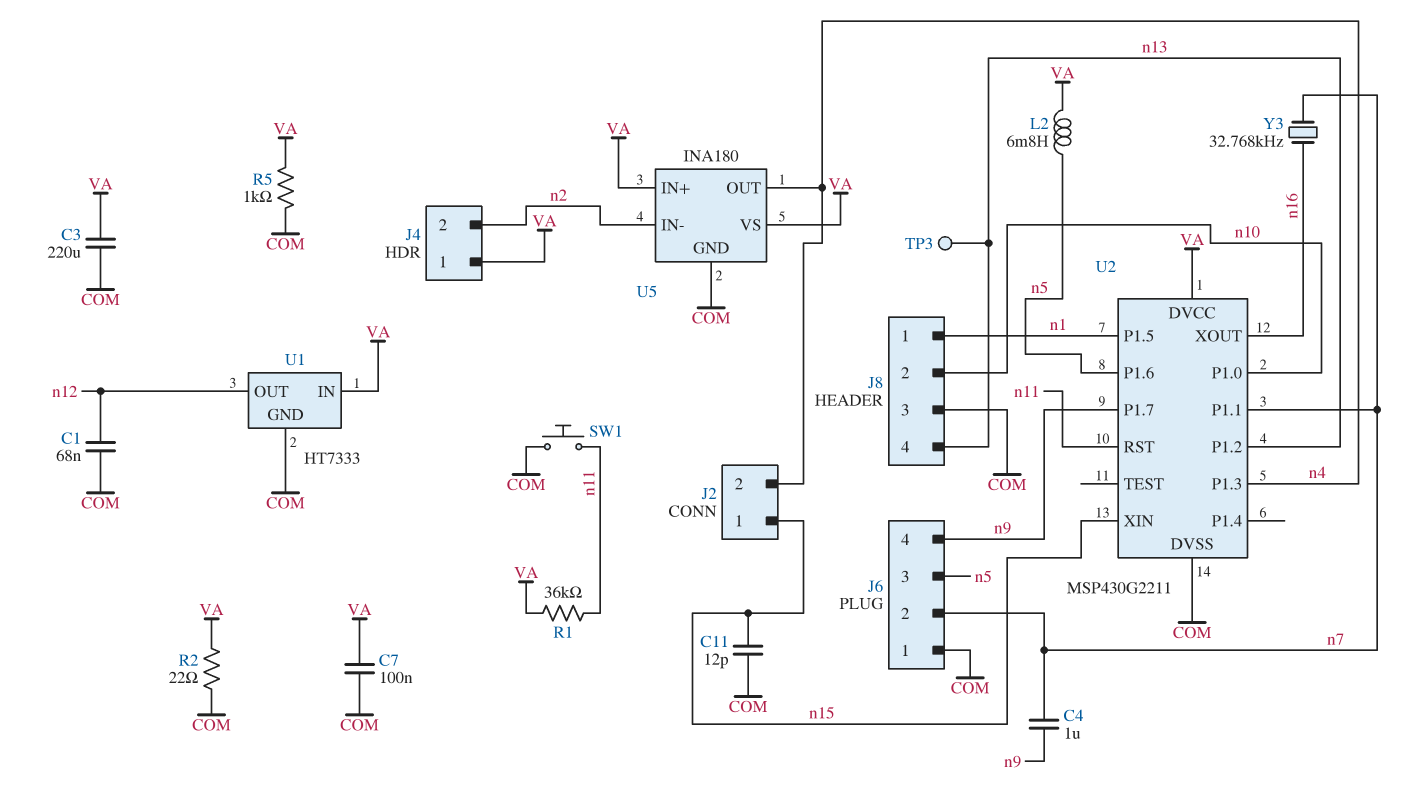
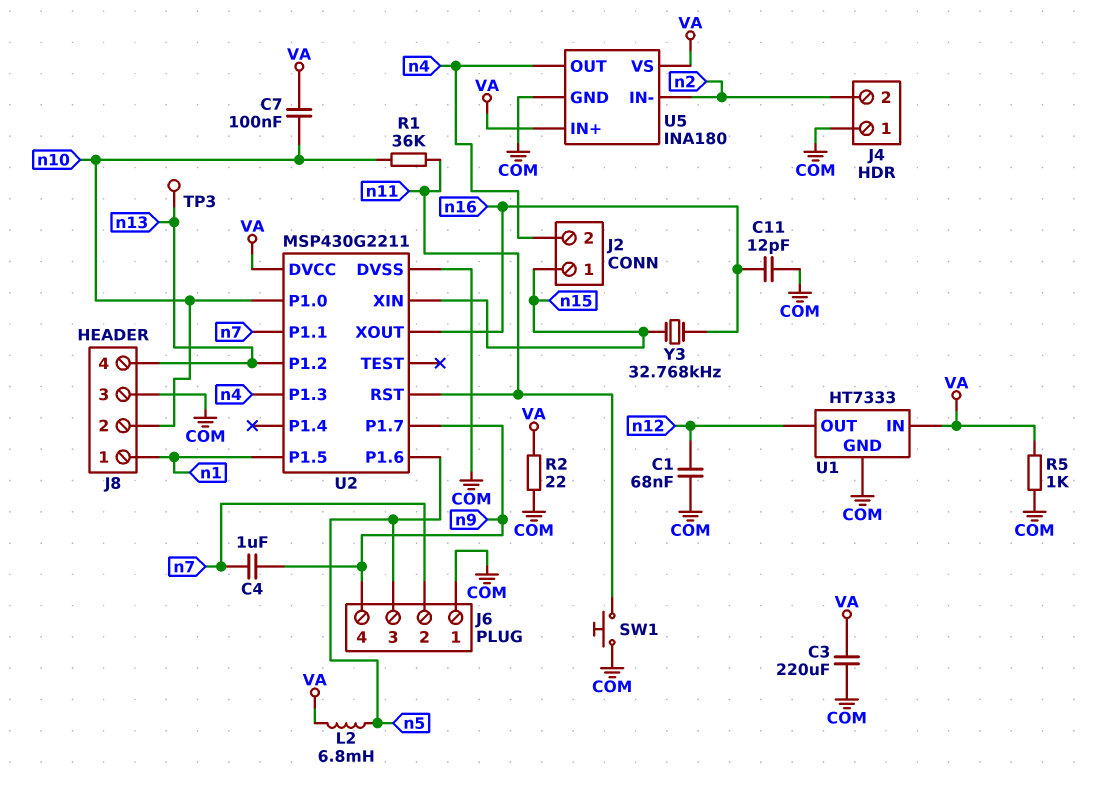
C7: 100nF (COM, VA) -> 100nF (VA, n10)
C11: 12pF (COM, n15) -> 12pF (COM, n16)
J4 pin 1: VA -> COM
R1: 36k (VA, n11) -> 36k (n10, n11)
Y3: 32.768kHz (n7, n16) -> 32.768kHz (n15, n16)

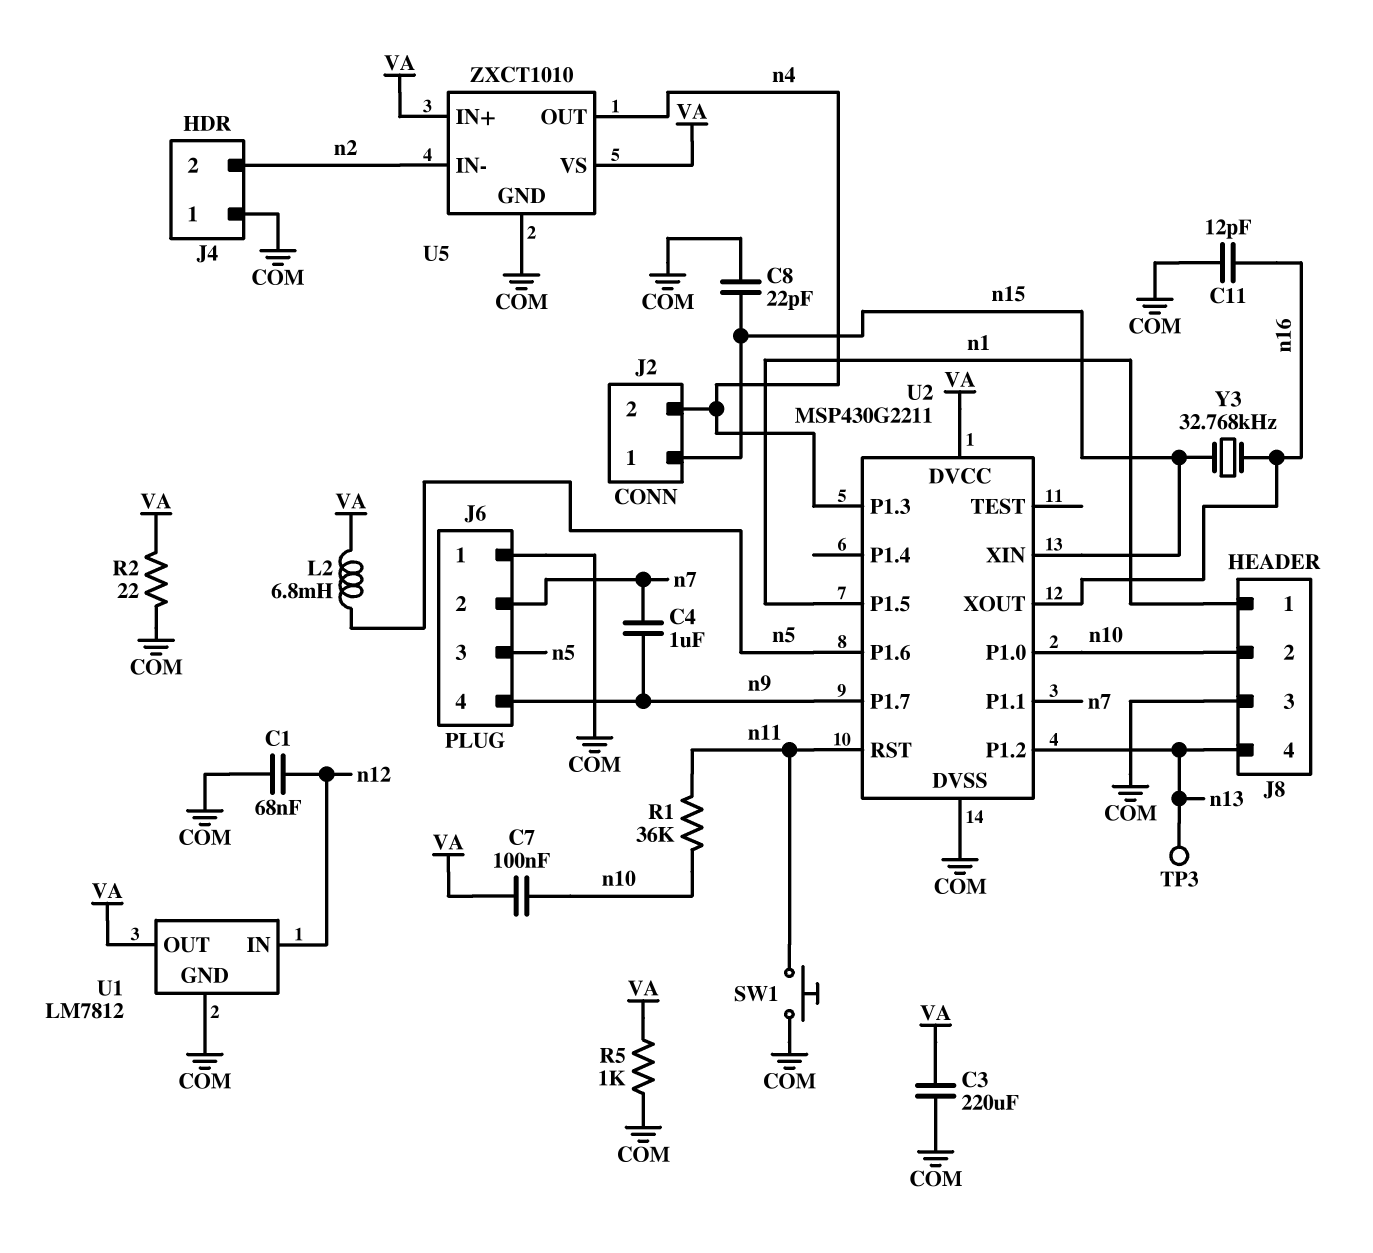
C8: none -> 22pF (COM, n15)
U1: HT7333 -> LM7812
U1 pin IN: VA -> n12
U1 pin OUT: n12 -> VA
U5: INA180 -> ZXCT1010

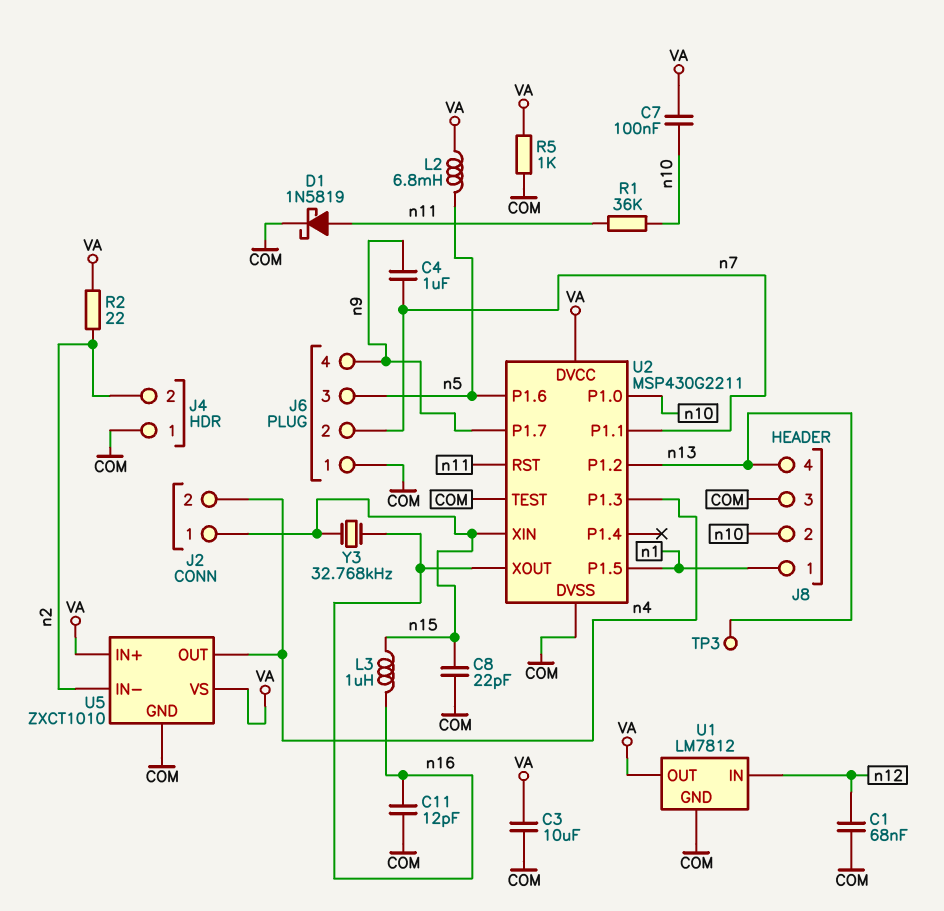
C3: 220uF (COM, VA) -> 10uF (COM, VA)
D1: none -> schottky 1N5819 (A n11, K COM)
L3: none -> 1uH (n15, n16)
R2: 22 (COM, VA) -> 22 (VA, n2)
SW1: button (COM, n11) -> none
U2 pin TEST: none -> COM

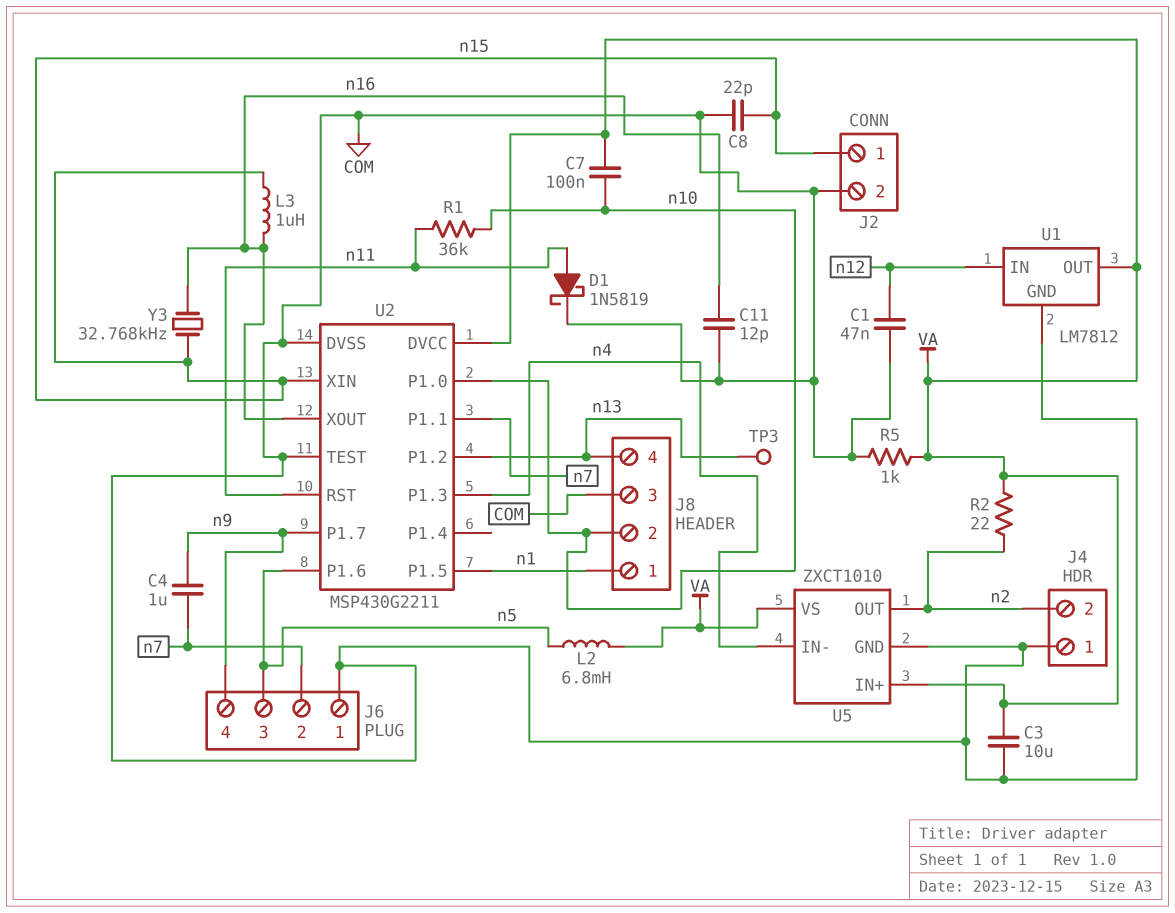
C1: 68nF (COM, n12) -> 47nF (COM, n12)
J2 pin 2: n4 -> COM
U5 pin IN-: n2 -> n4
U5 pin OUT: n4 -> n2

